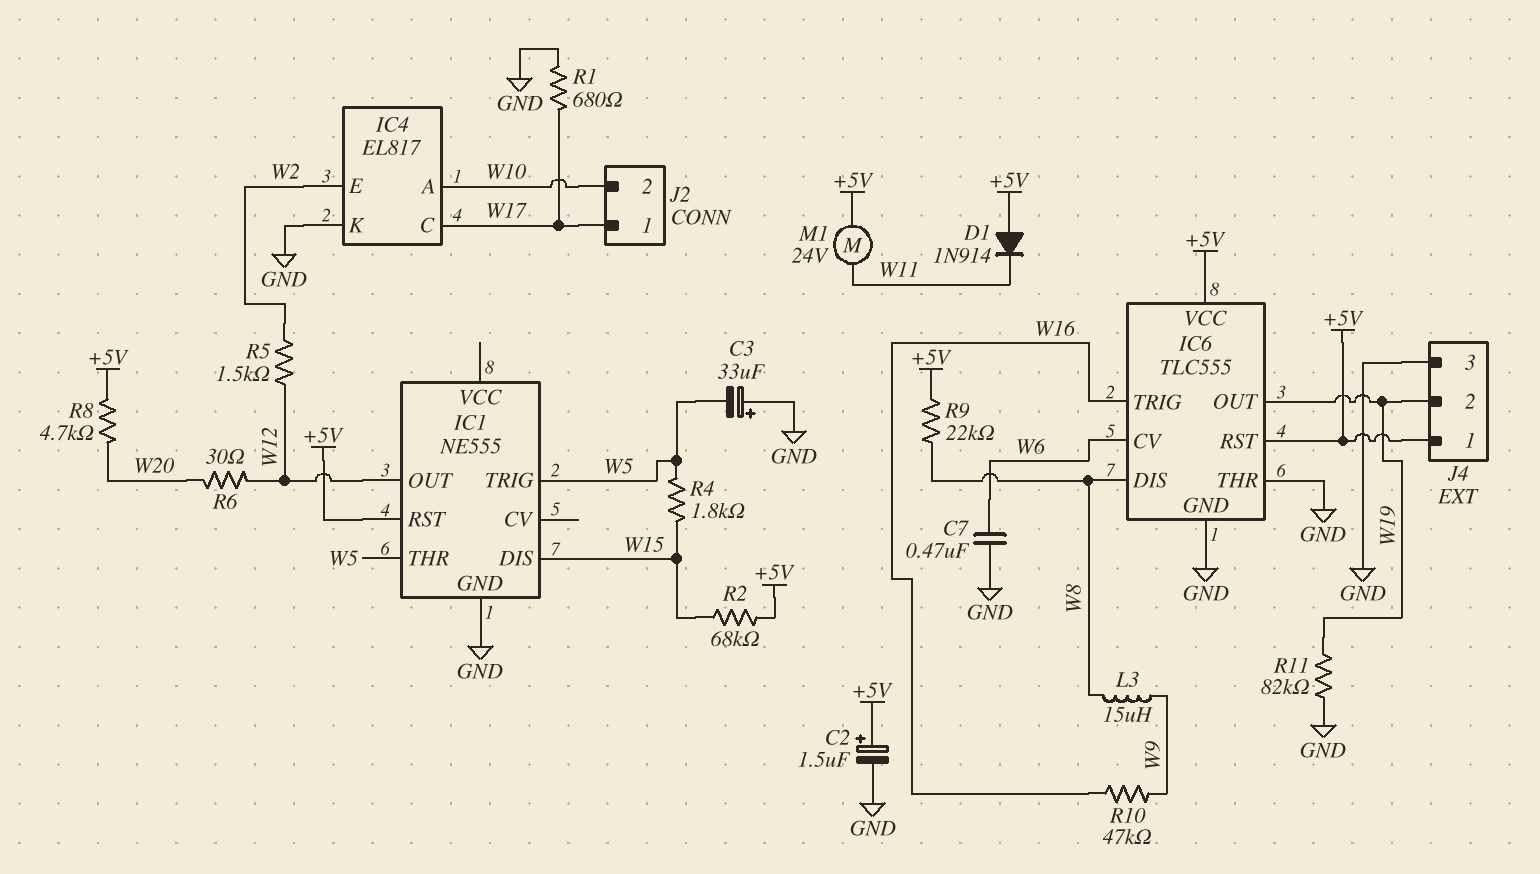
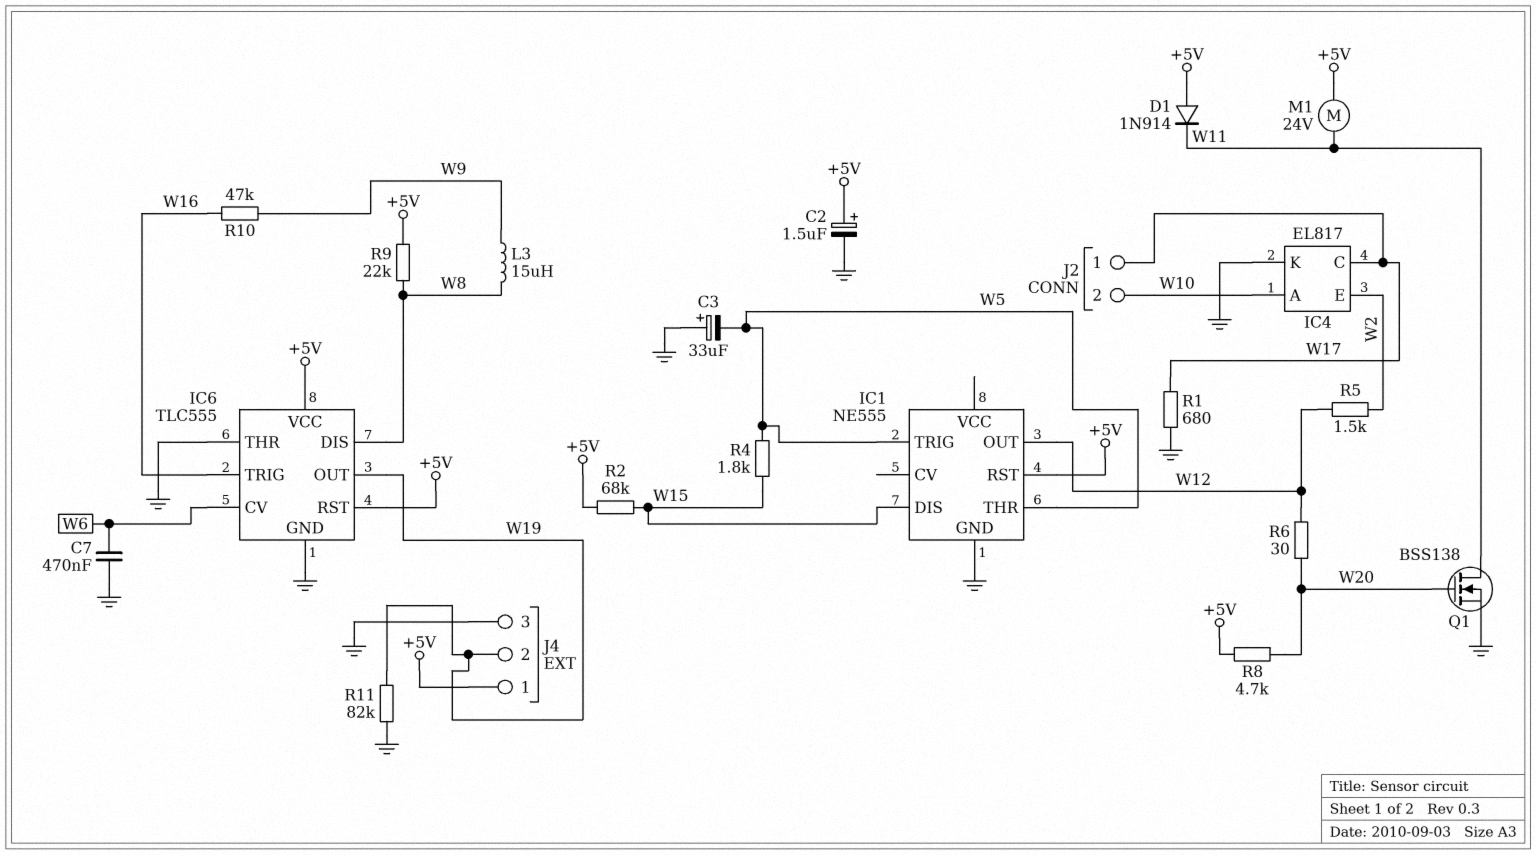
Q1: none -> NMOS BSS138 (G W20, D W11, S GND)

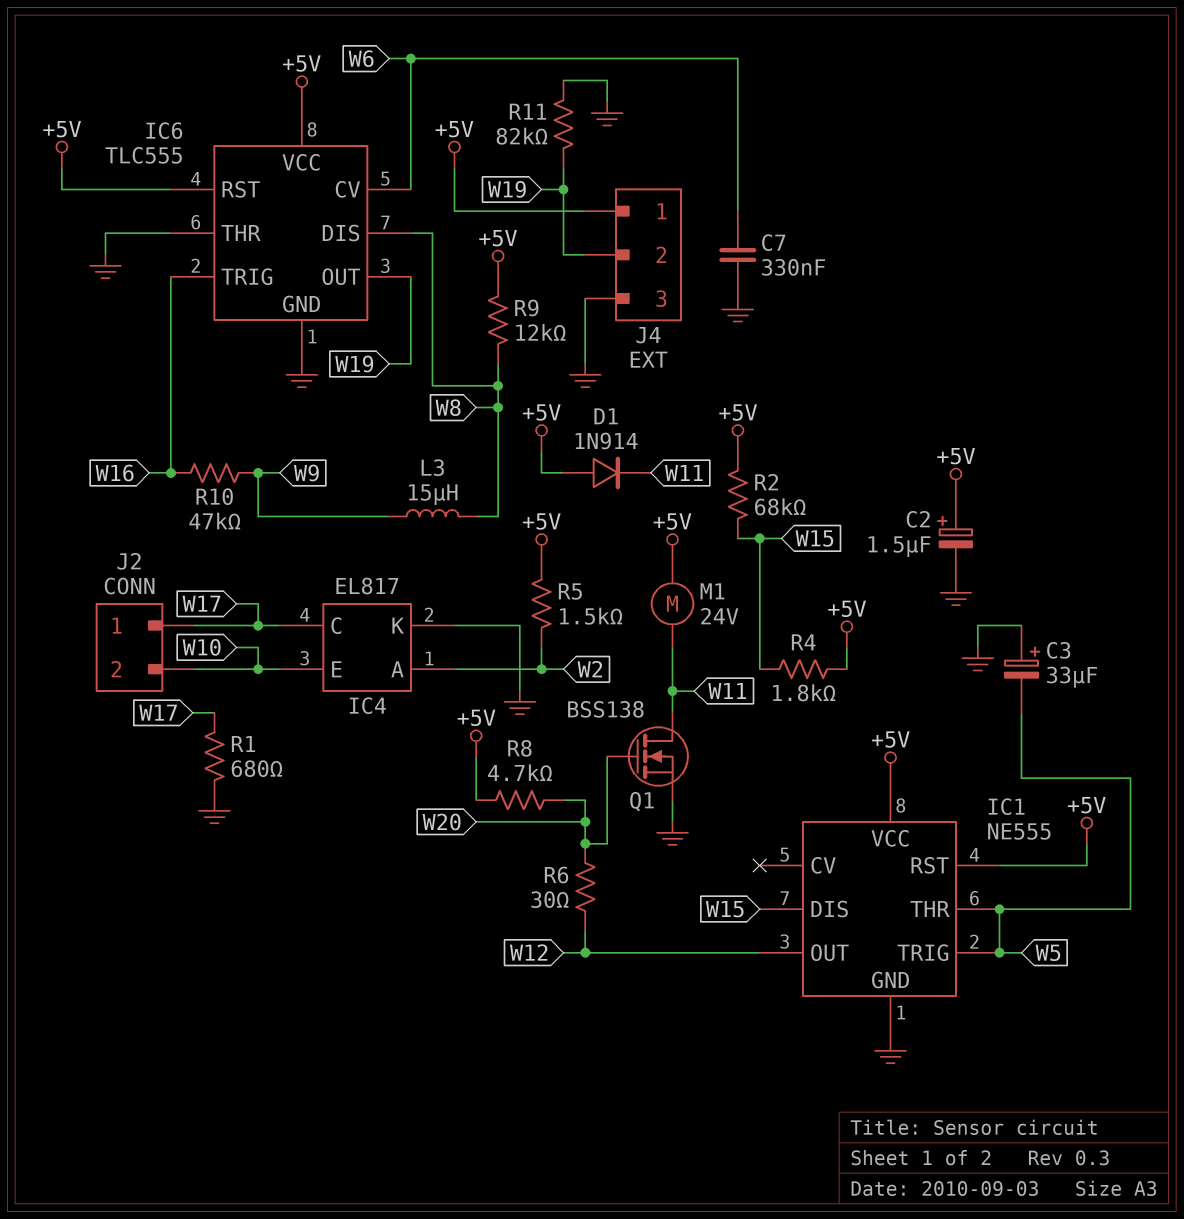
C7: 470nF (GND, W6) -> 330nF (GND, W6)
IC1 pin VCC: none -> +5V
IC4 pin A: W10 -> W2
IC4 pin E: W2 -> W10
R4: 1.8k (W5, W15) -> 1.8k (+5V, W15)
R5: 1.5k (W2, W12) -> 1.5k (+5V, W2)
R9: 22k (+5V, W8) -> 12k (+5V, W8)

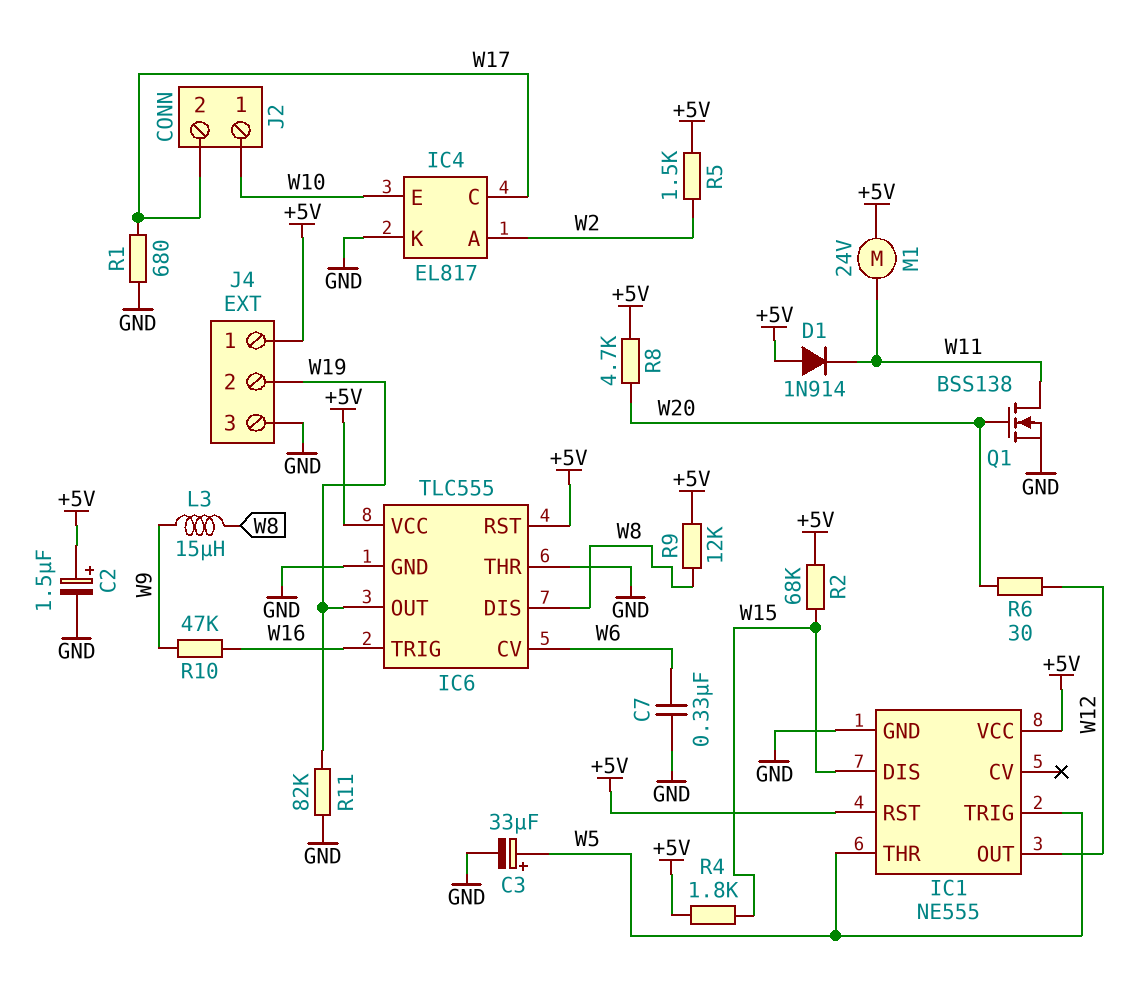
C3: 33uF (plus GND, minus W5) -> 33uF (plus W5, minus GND)
J2 pin 1: W17 -> W10
J2 pin 2: W10 -> W17

